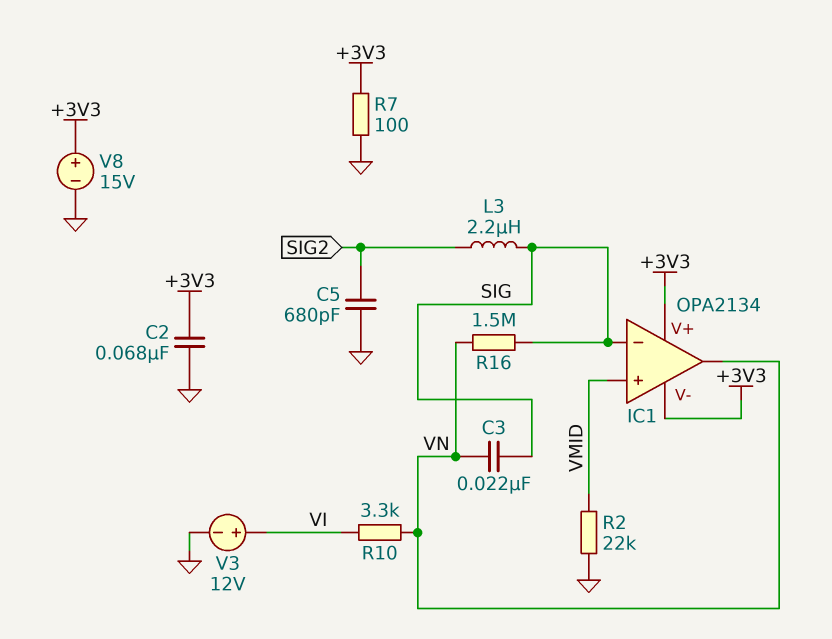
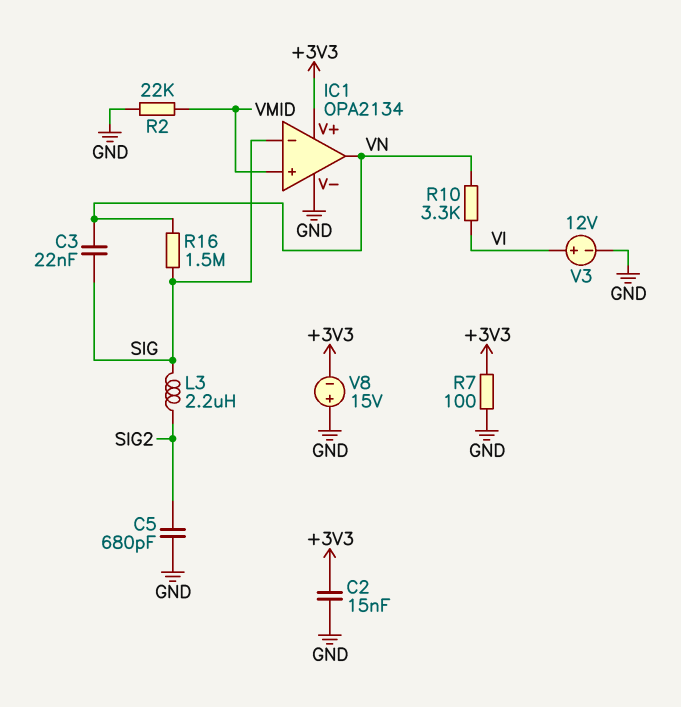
C2: 68nF (+3V3, GND) -> 15nF (+3V3, GND)
IC1 pin V-: +3V3 -> GND
V8: 15V (plus +3V3, minus GND) -> 15V (plus GND, minus +3V3)

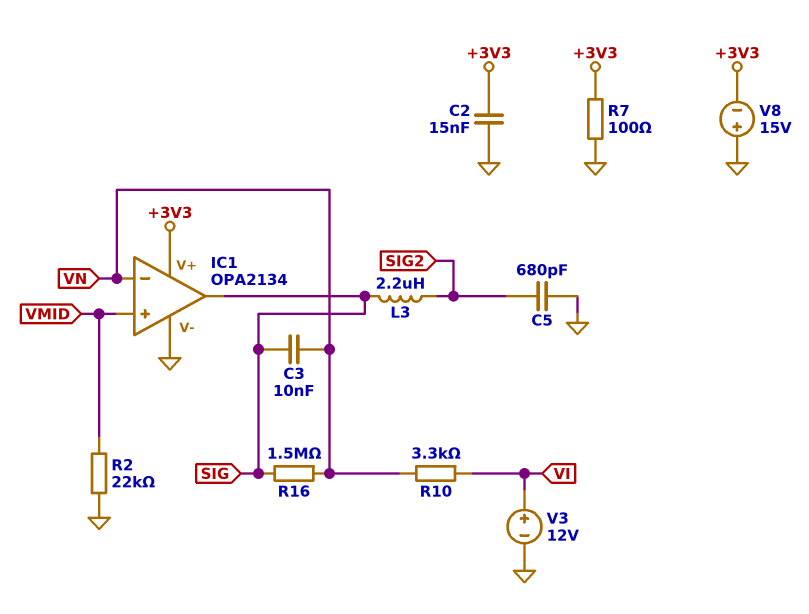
C3: 22nF (SIG, VN) -> 10nF (SIG, VN)
IC1 pin in-: SIG -> VN
IC1 pin out: VN -> SIG

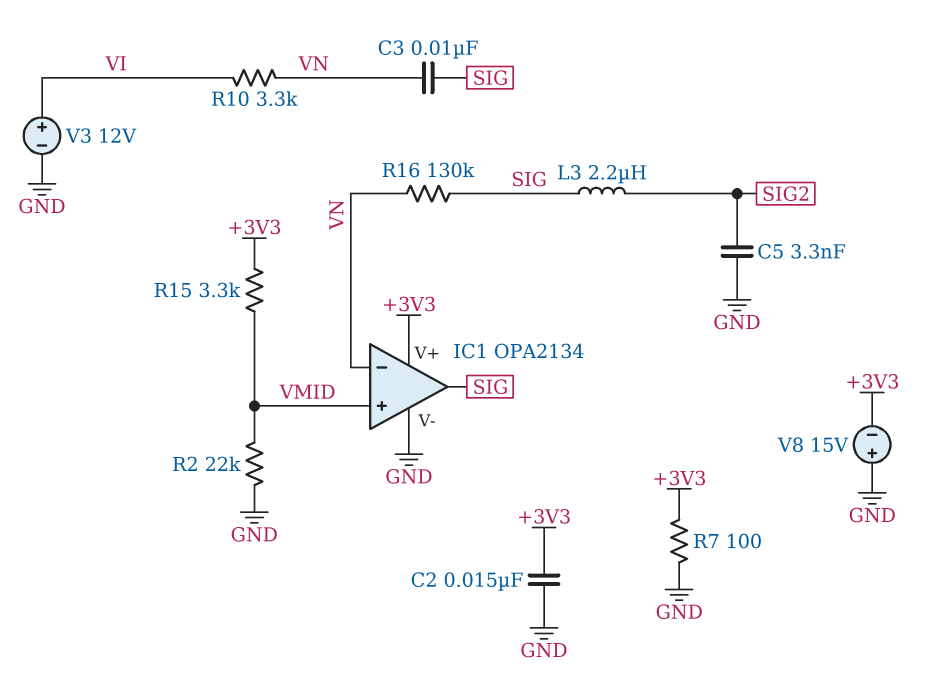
C5: 680pF (GND, SIG2) -> 3.3nF (GND, SIG2)
R15: none -> 3.3k (+3V3, VMID)
R16: 1.5M (SIG, VN) -> 130k (SIG, VN)

